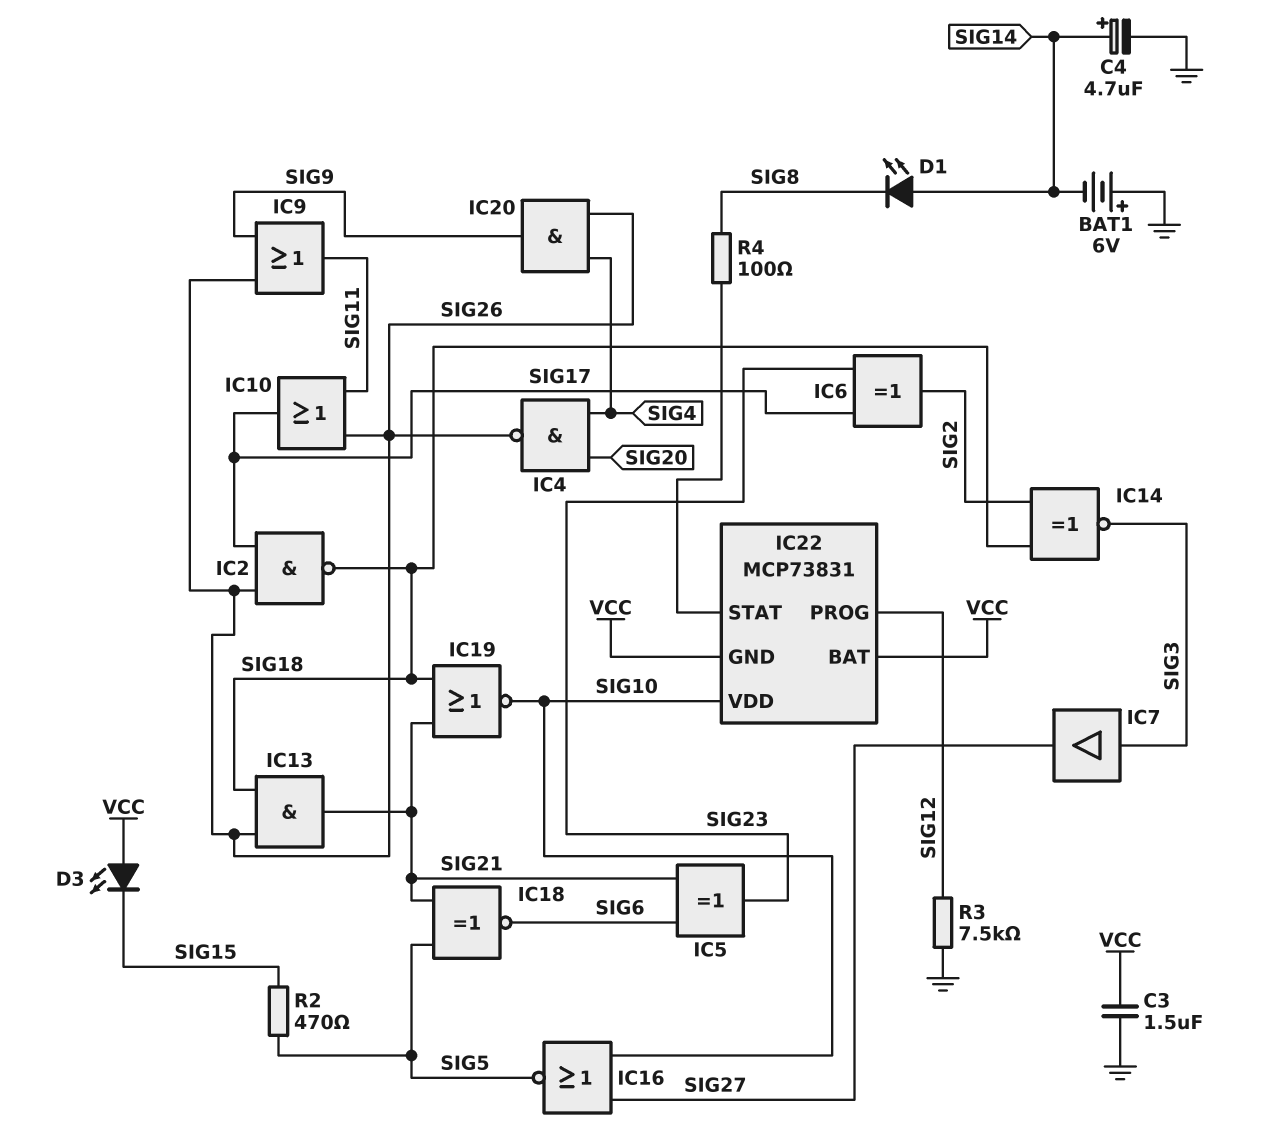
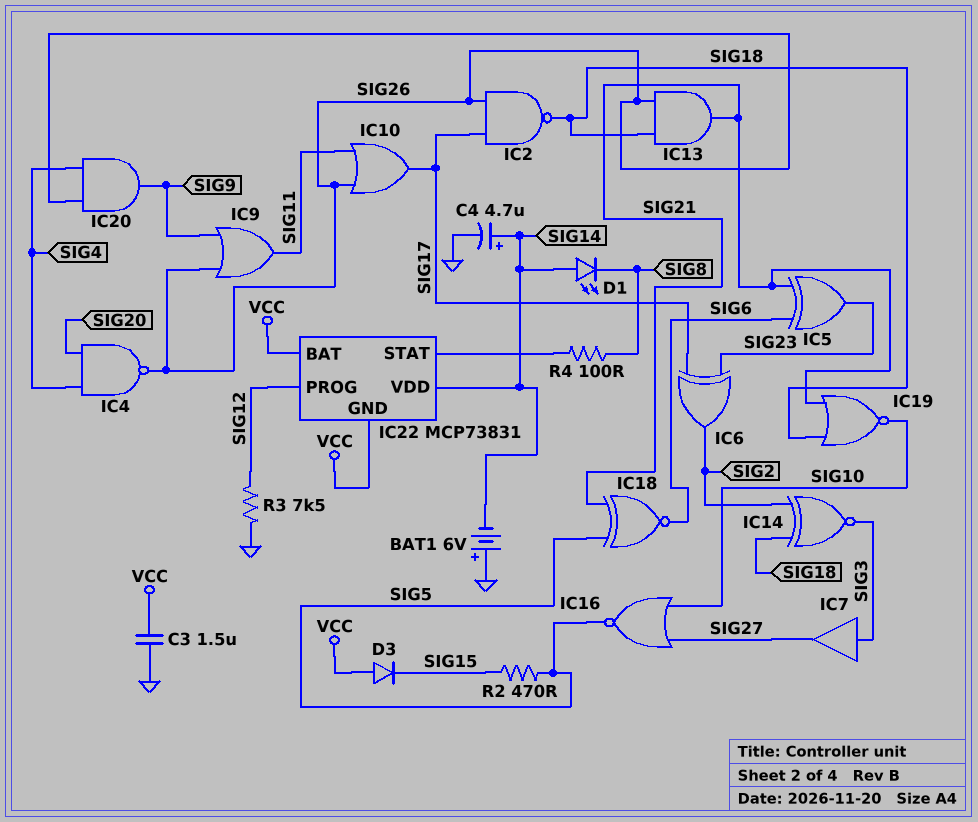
D3: LED (A VCC, K SIG15) -> diode (A VCC, K SIG15)
IC22 pin VDD: SIG10 -> SIG14

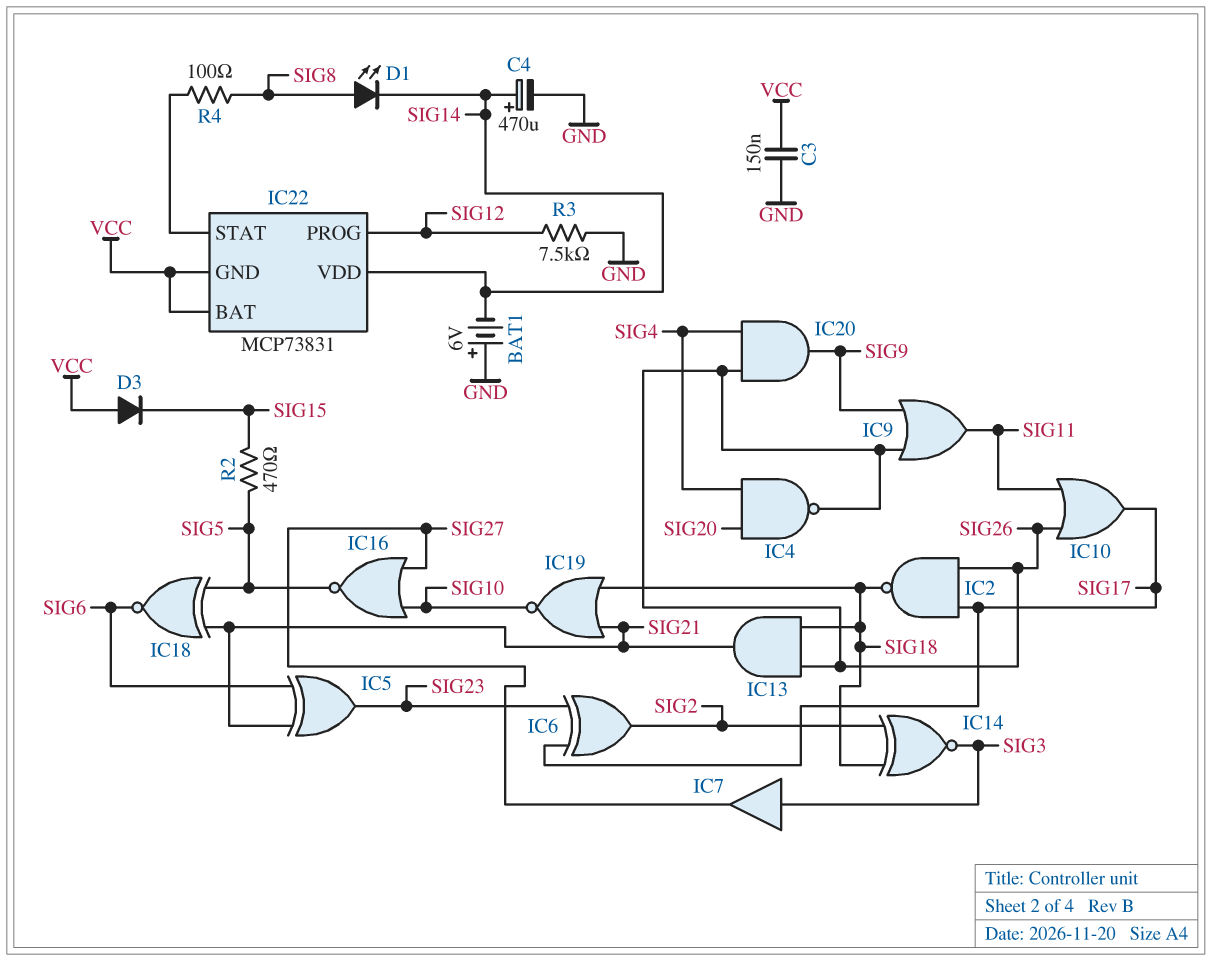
C3: 1.5uF (GND, VCC) -> 150nF (GND, VCC)
C4: 4.7uF (plus SIG14, minus GND) -> 470uF (plus SIG14, minus GND)
D1: LED (A SIG14, K SIG8) -> LED (A SIG8, K SIG14)

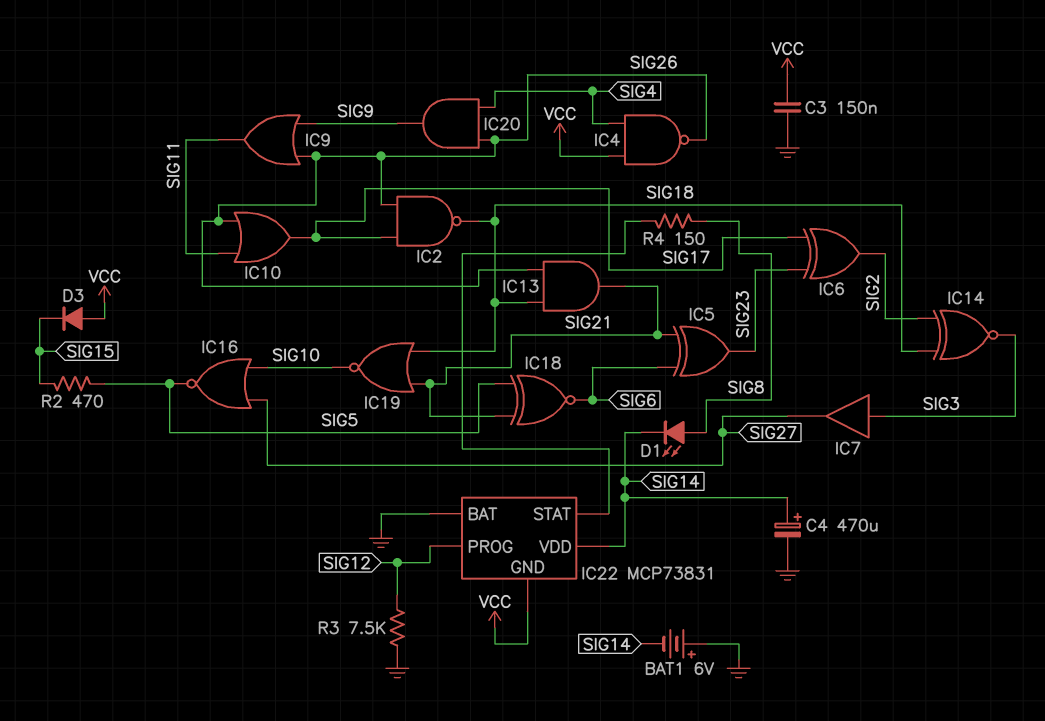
IC4: NAND (in SIG4, in SIG20, out SIG26) -> NAND (in SIG4, in VCC, out SIG26)
IC22 pin BAT: VCC -> GND
R4: 100 (IC22/STAT, SIG8) -> 150 (IC22/STAT, SIG8)

